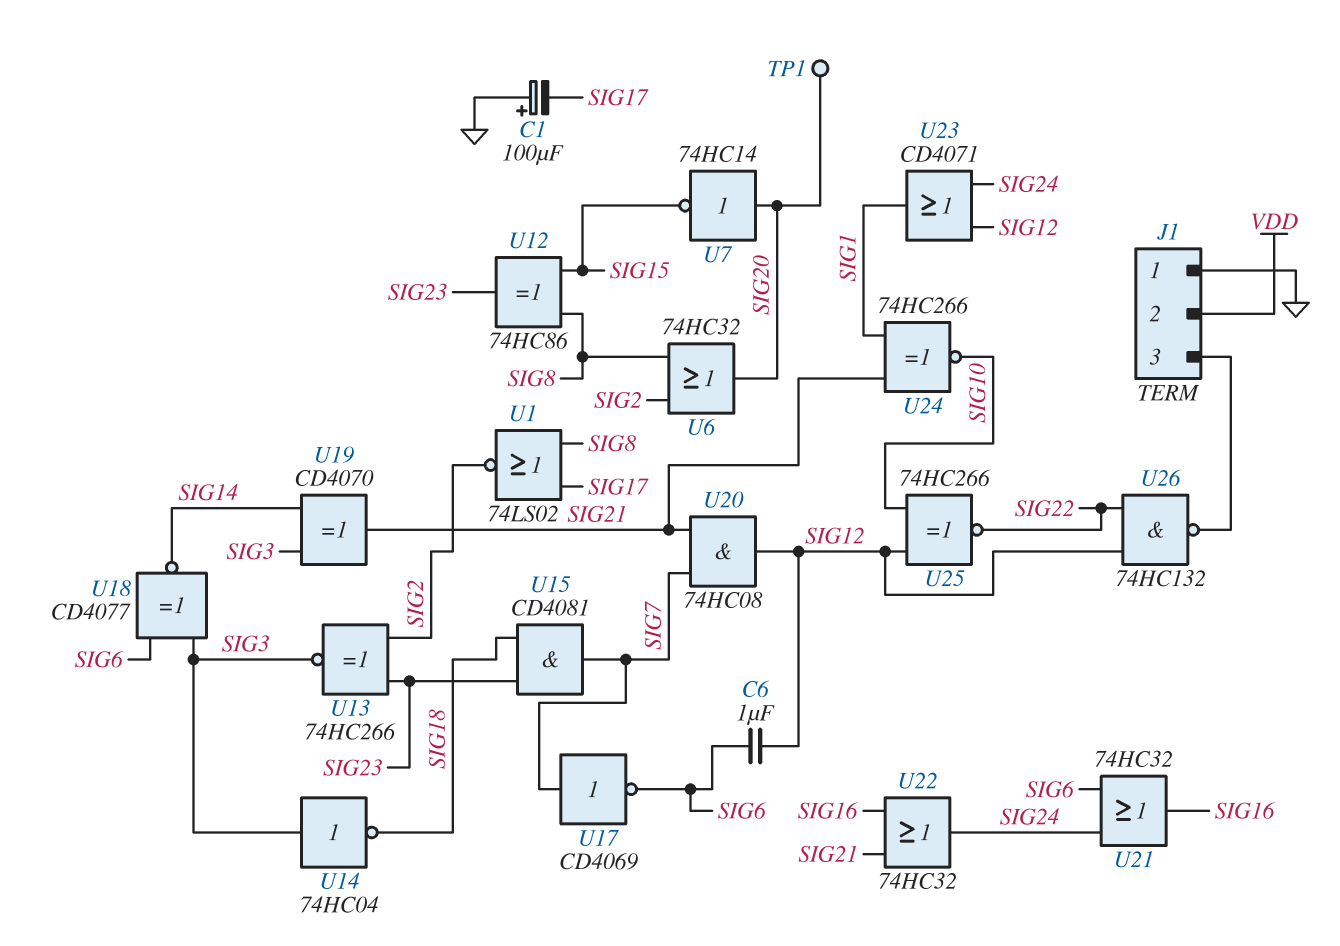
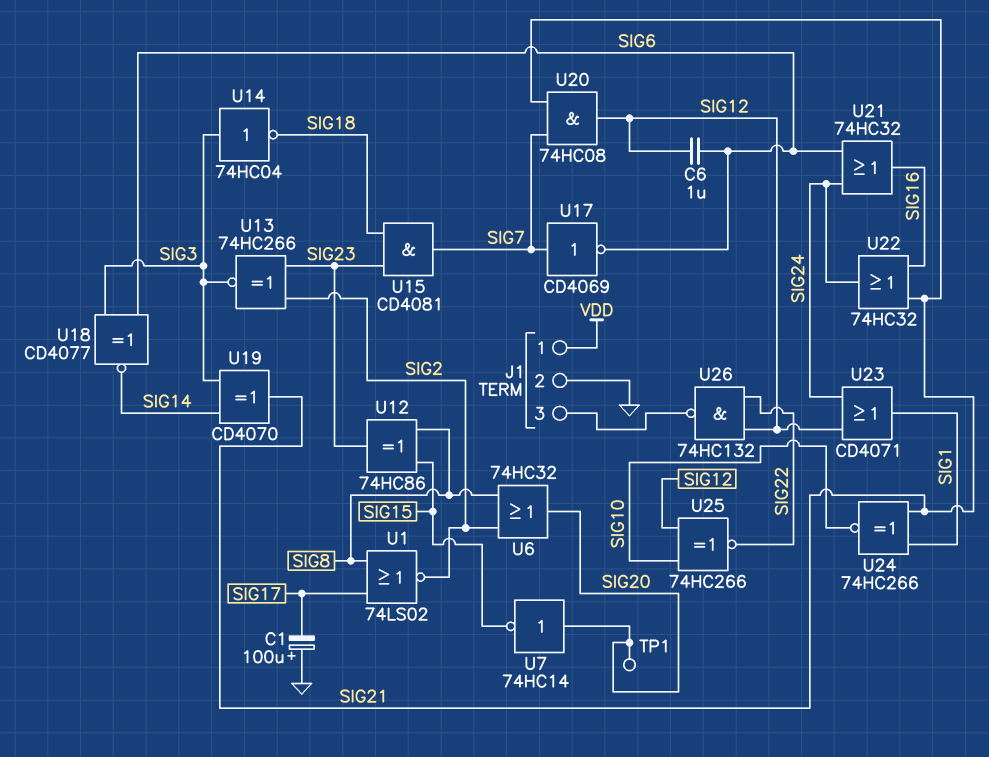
J1 pin 1: GND -> VDD
J1 pin 2: VDD -> GND

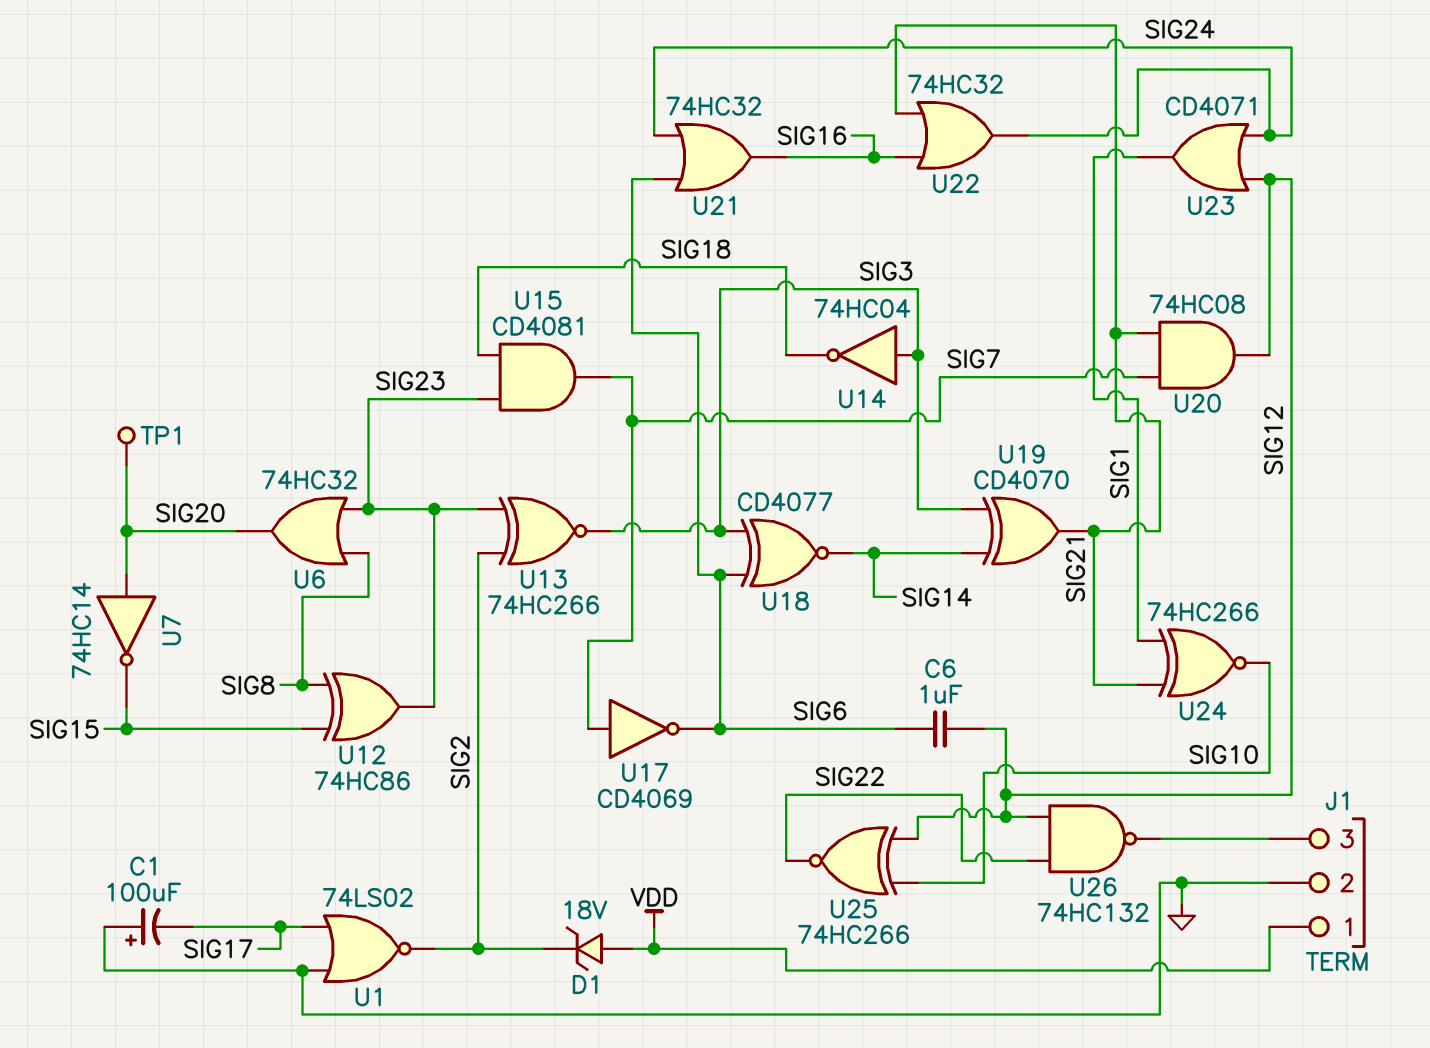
D1: none -> zener 18V (A VDD, K SIG2)
U1: NOR 74LS02 (in SIG8, in SIG17, out SIG2) -> NOR 74LS02 (in GND, in SIG17, out SIG2)
U6: OR 74HC32 (in SIG2, in SIG8, out SIG20) -> OR 74HC32 (in SIG8, in SIG23, out SIG20)

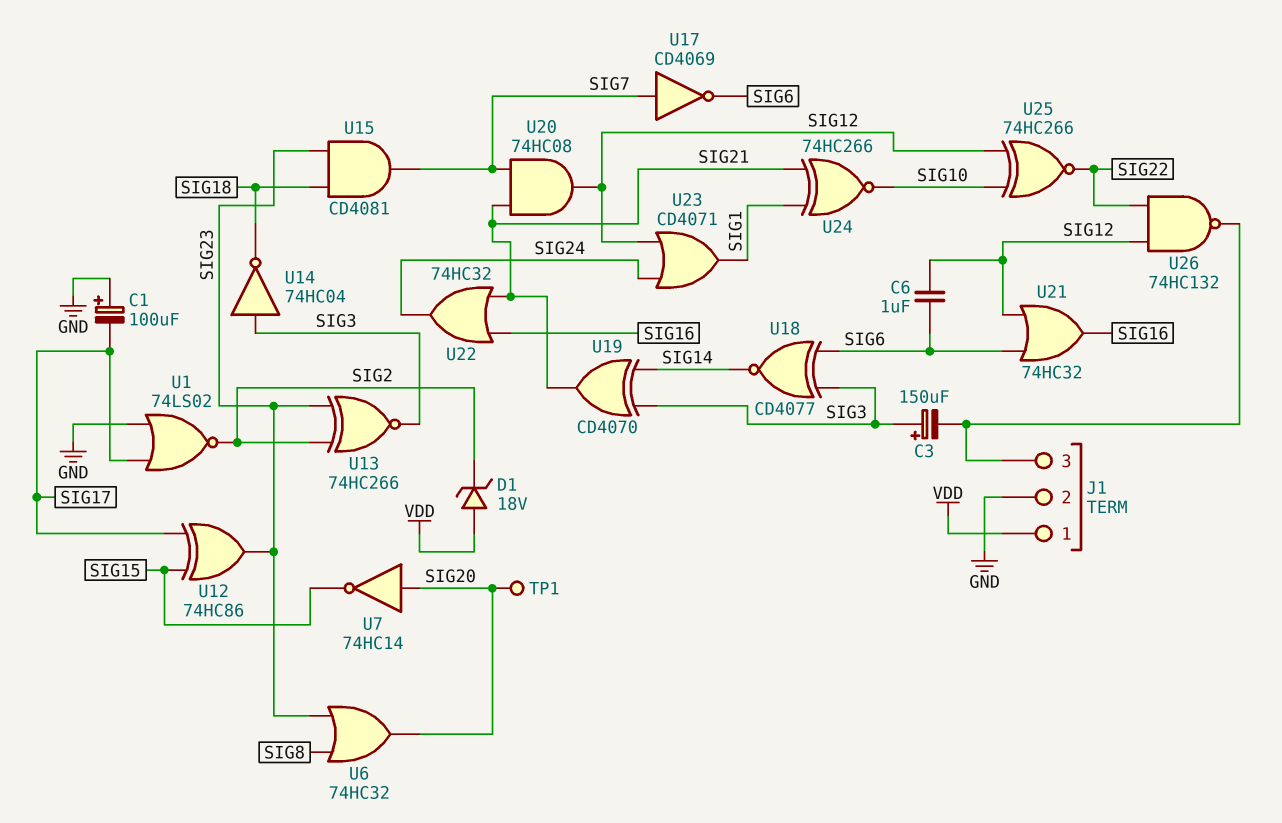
C3: none -> 150uF (plus SIG3, minus J1/3)
U12: XOR 74HC86 (in SIG8, in SIG15, out SIG23) -> XOR 74HC86 (in SIG15, in SIG17, out SIG23)
U21: OR 74HC32 (in SIG6, in SIG24, out SIG16) -> OR 74HC32 (in SIG6, in SIG12, out SIG16)

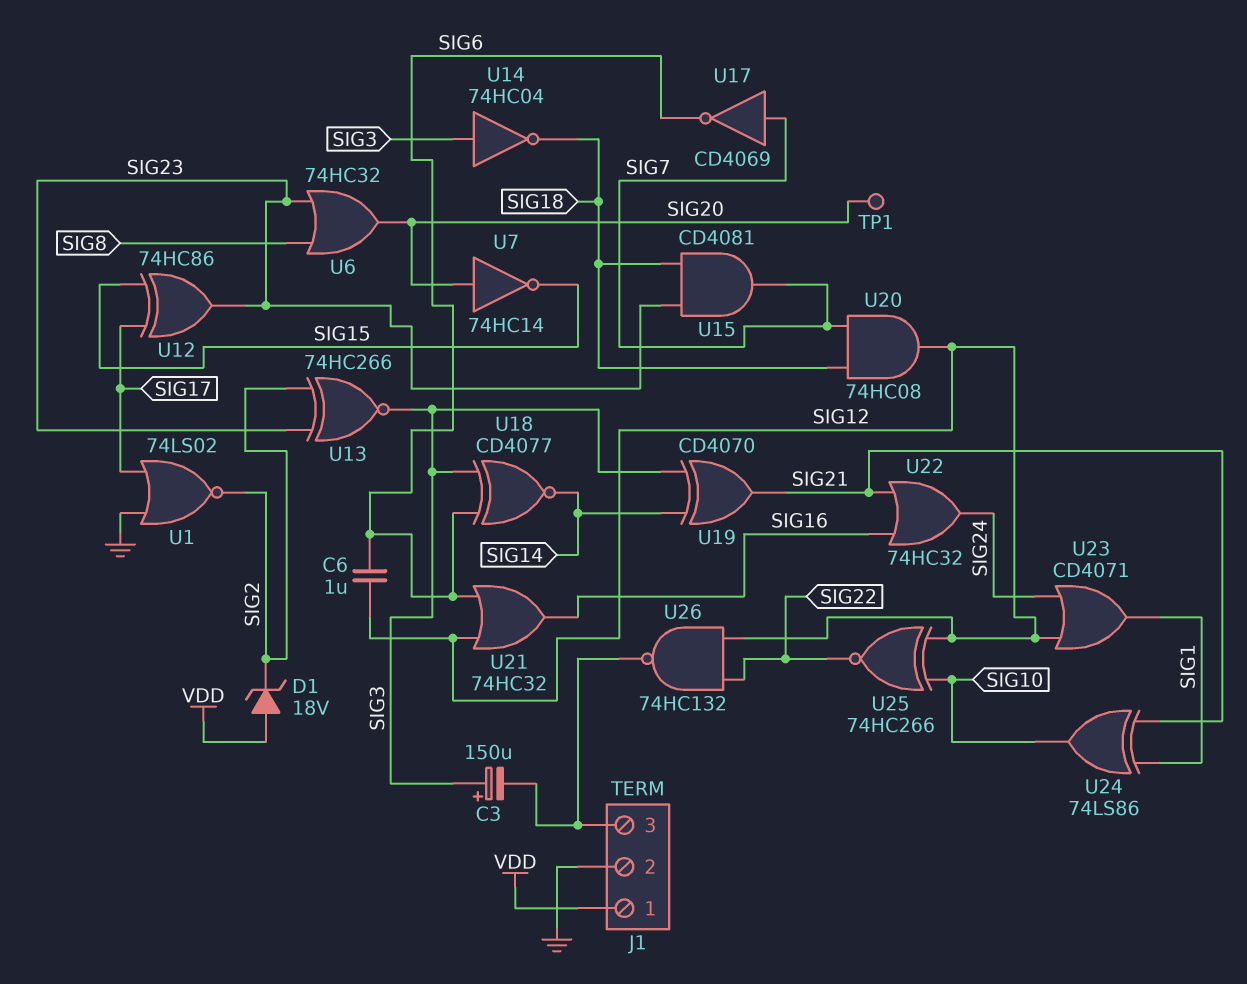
C1: 100uF (plus GND, minus SIG17) -> none
U20: AND 74HC08 (in SIG7, in SIG21, out SIG12) -> AND 74HC08 (in SIG7, in SIG18, out SIG12)
U24: XNOR 74HC266 (in SIG1, in SIG21, out SIG10) -> XOR 74LS86 (in SIG1, in SIG21, out SIG10)

